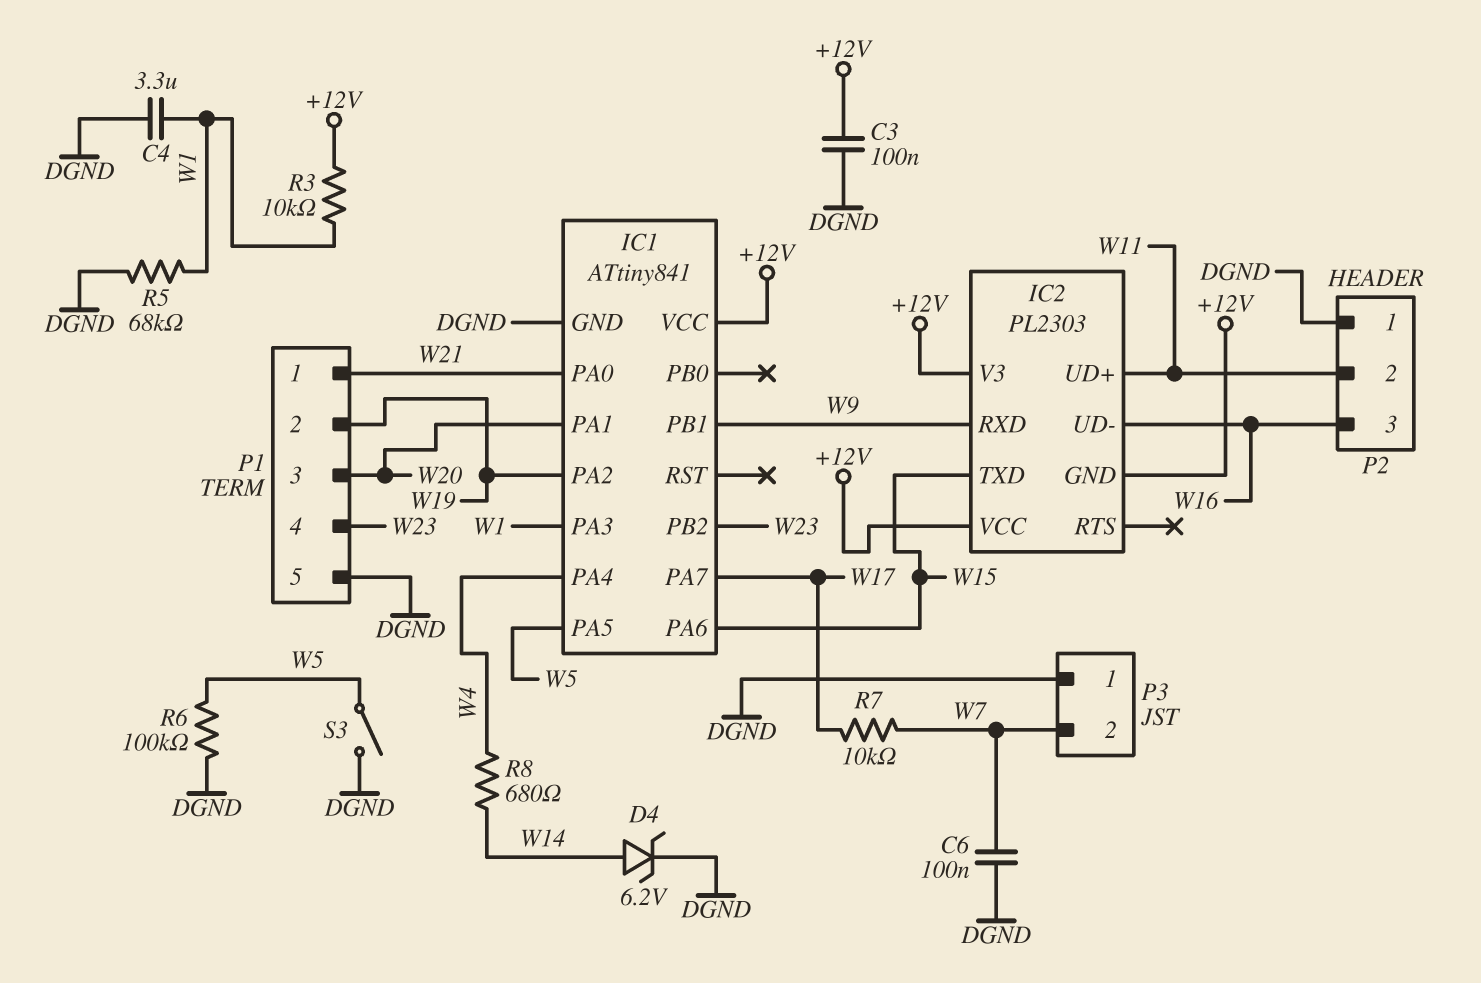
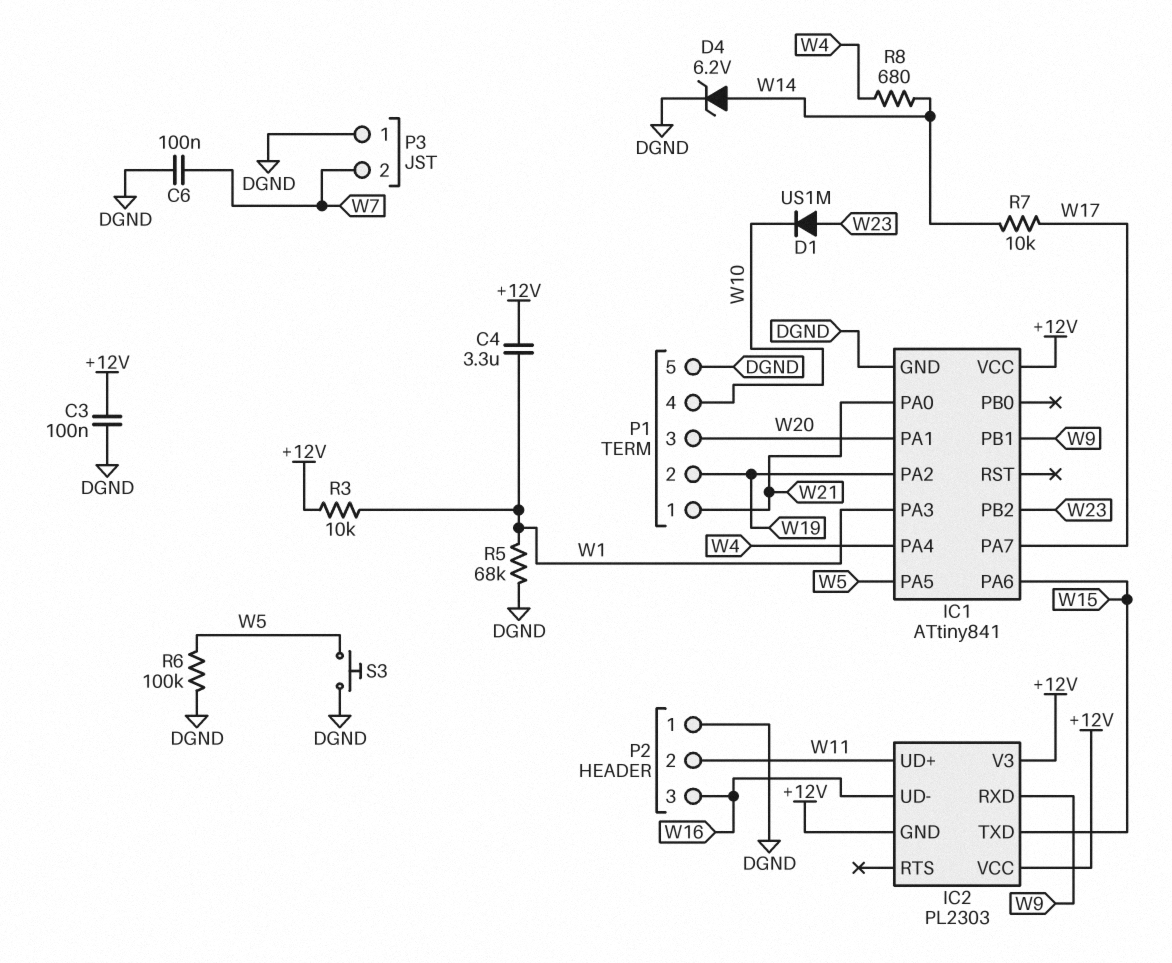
C4: 3.3uF (DGND, W1) -> 3.3uF (+12V, W1)
D1: none -> diode US1M (A W23, K W10)
P1 pin 4: W23 -> W10
R7: 10k (W7, W17) -> 10k (W14, W17)
S3: switch (DGND, W5) -> button (DGND, W5)

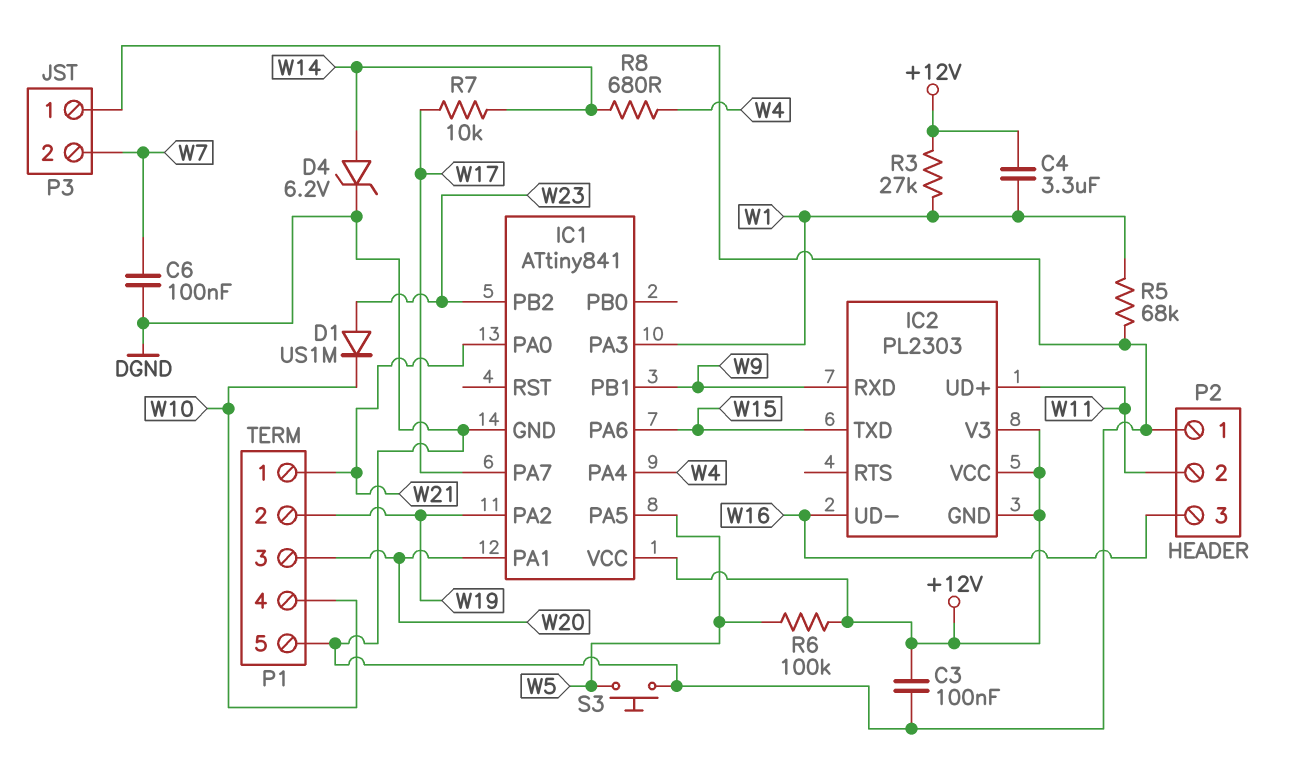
R3: 10k (+12V, W1) -> 27k (+12V, W1)
R6: 100k (DGND, W5) -> 100k (+12V, W5)

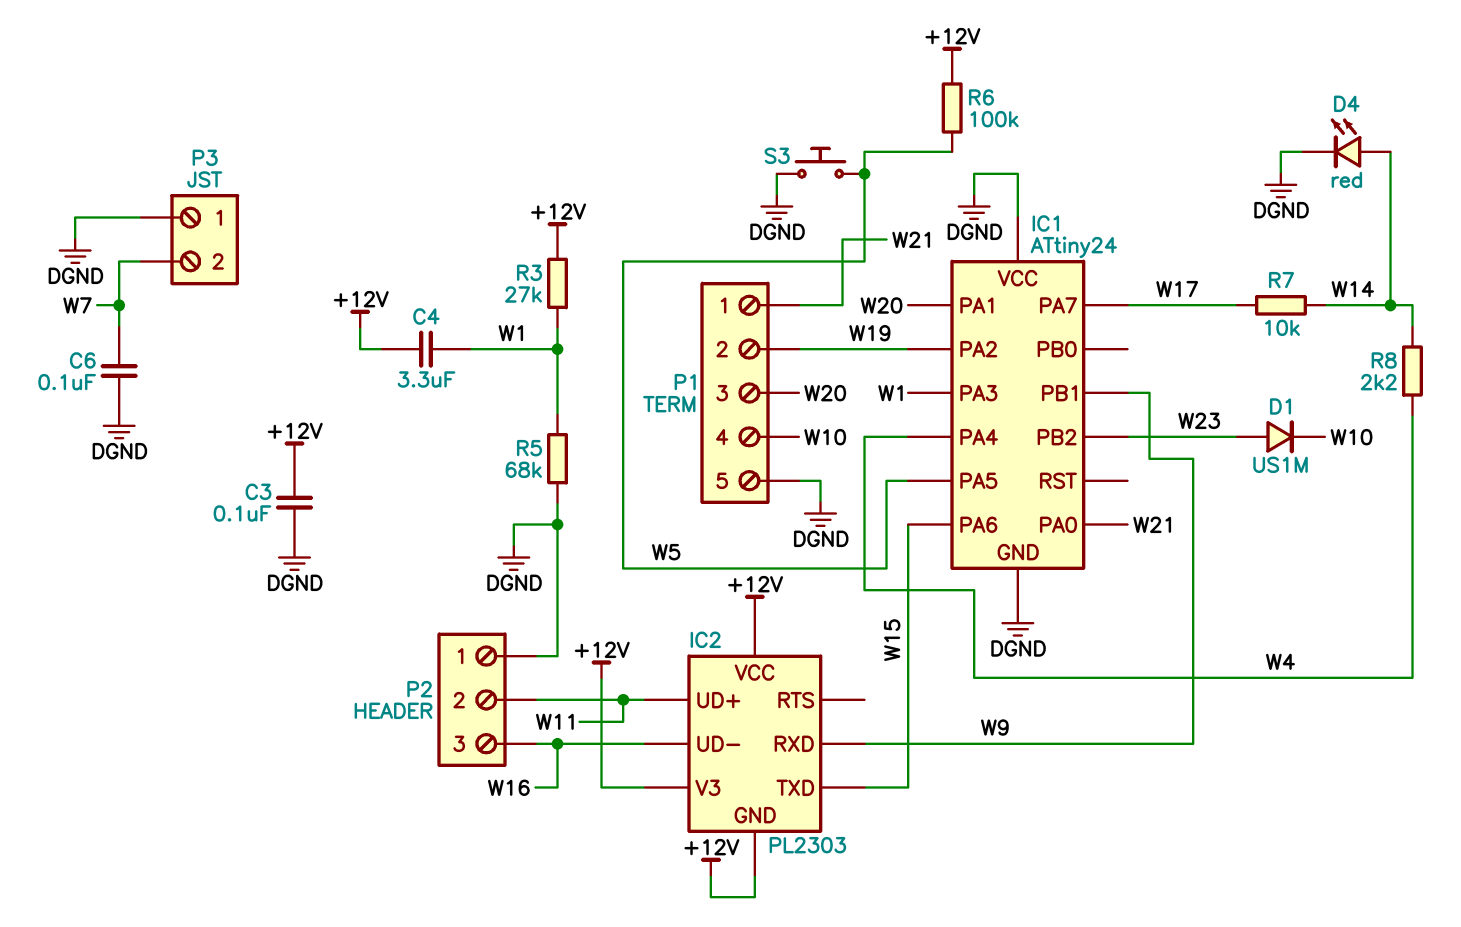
D4: zener 6.2V (A W14, K DGND) -> LED red (A W14, K DGND)
IC1: ATtiny841 -> ATtiny24
IC1 pin VCC: +12V -> DGND
R8: 680 (W4, W14) -> 2.2k (W4, W14)

